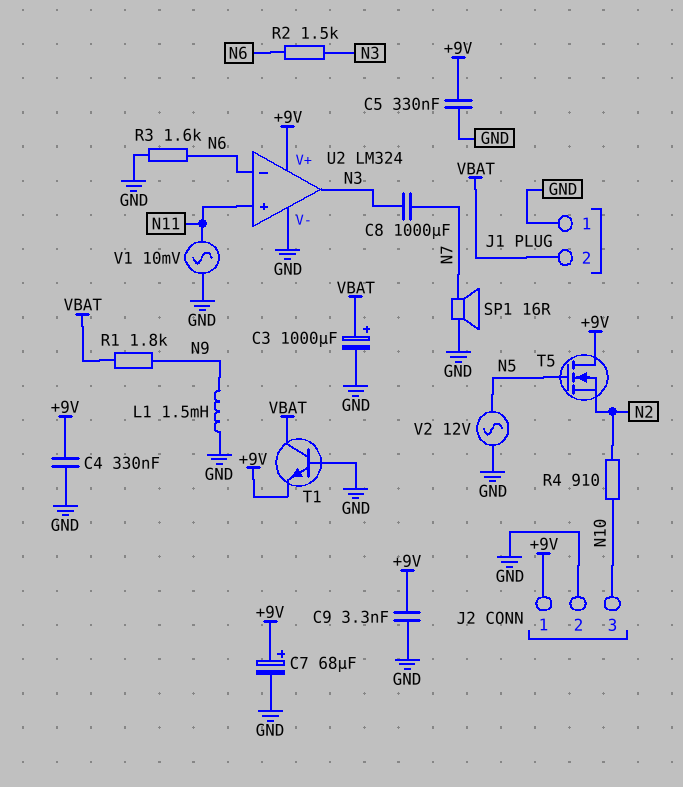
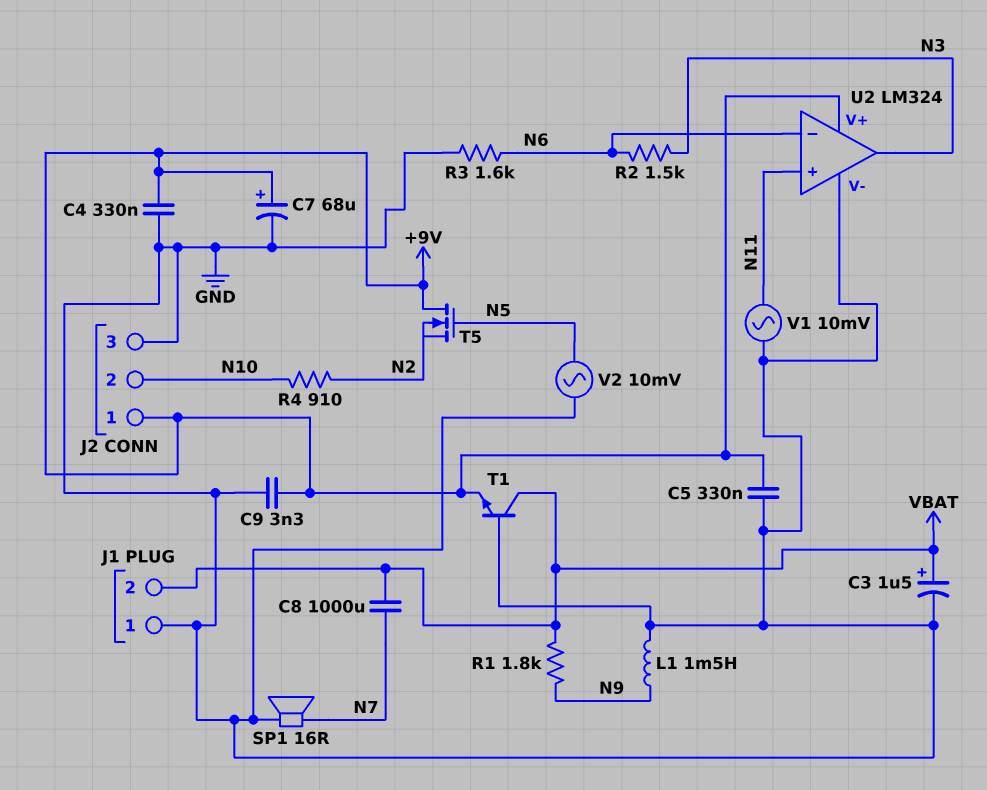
C3: 1000uF (plus VBAT, minus GND) -> 1.5uF (plus VBAT, minus GND)
C8: 1000uF (N3, N7) -> 1000uF (N7, VBAT)
J2 pin 2: GND -> N10
J2 pin 3: N10 -> GND
V2: AC 12V (GND, N5) -> AC 10mV (GND, N5)

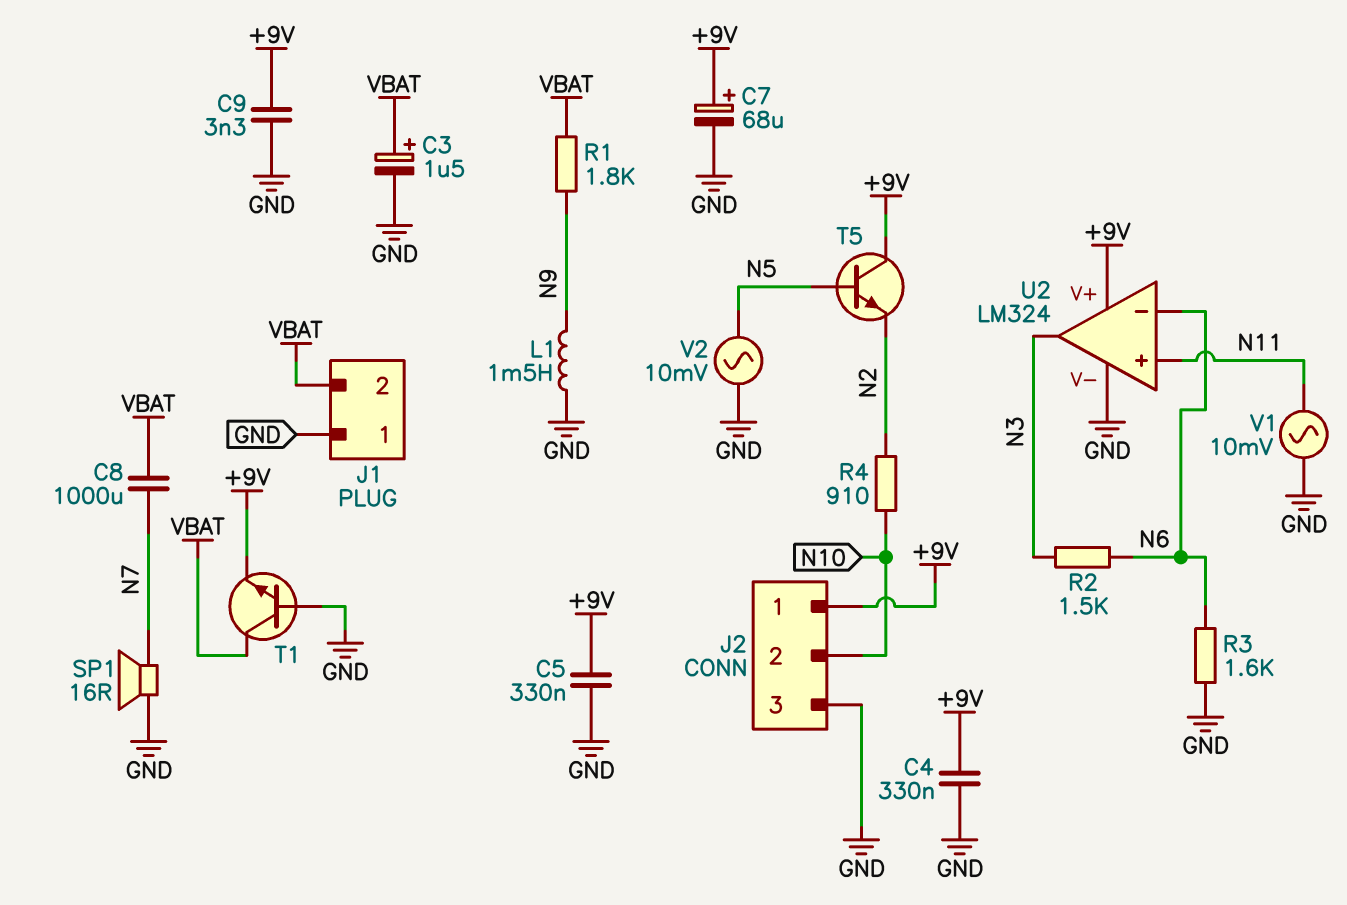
T5: NMOS (G N5, D +9V, S N2) -> NPN (B N5, C +9V, E N2)

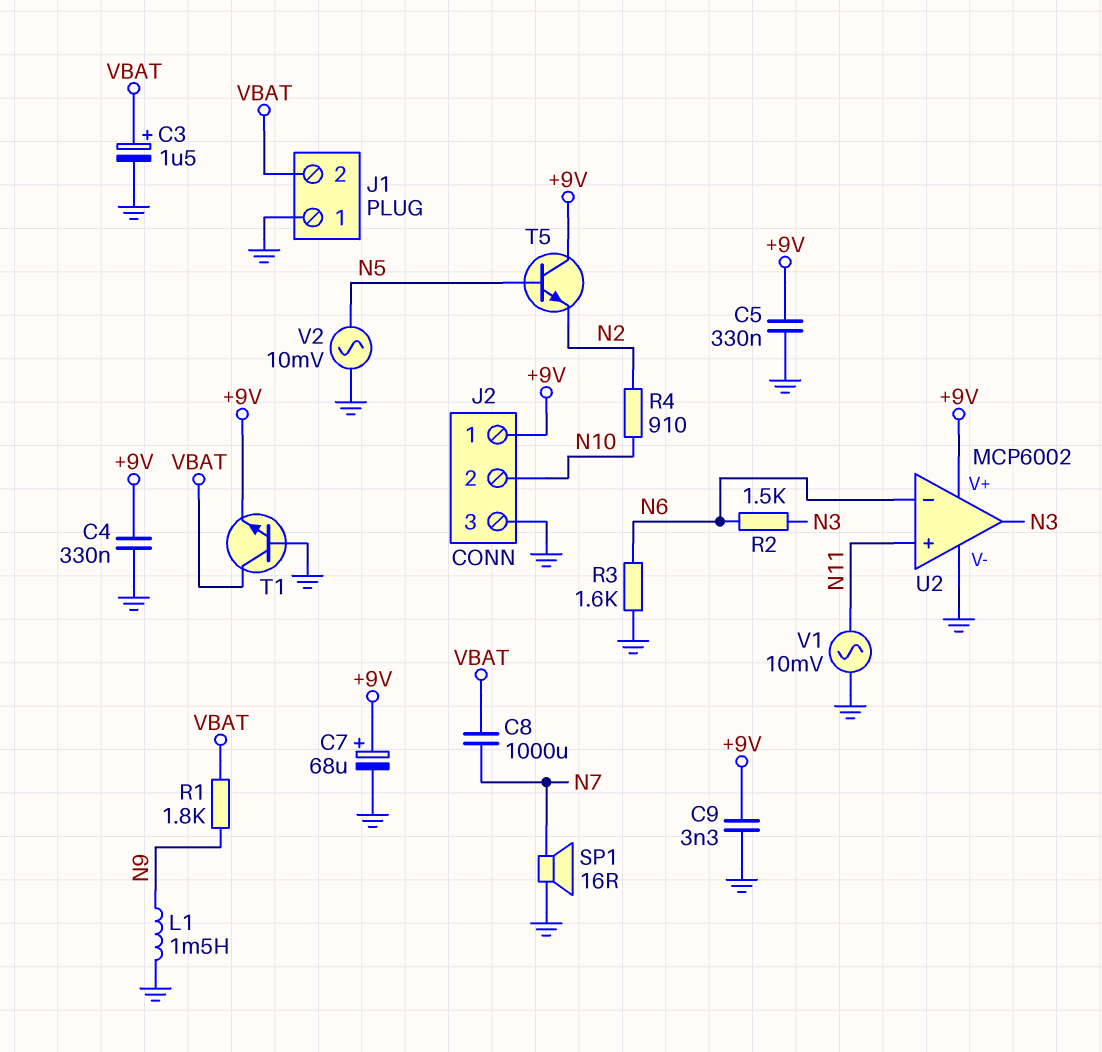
U2: LM324 -> MCP6002

